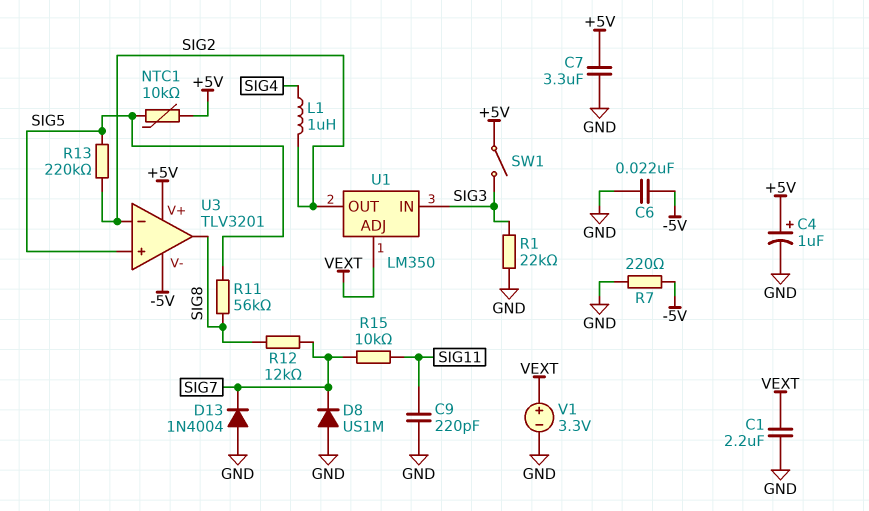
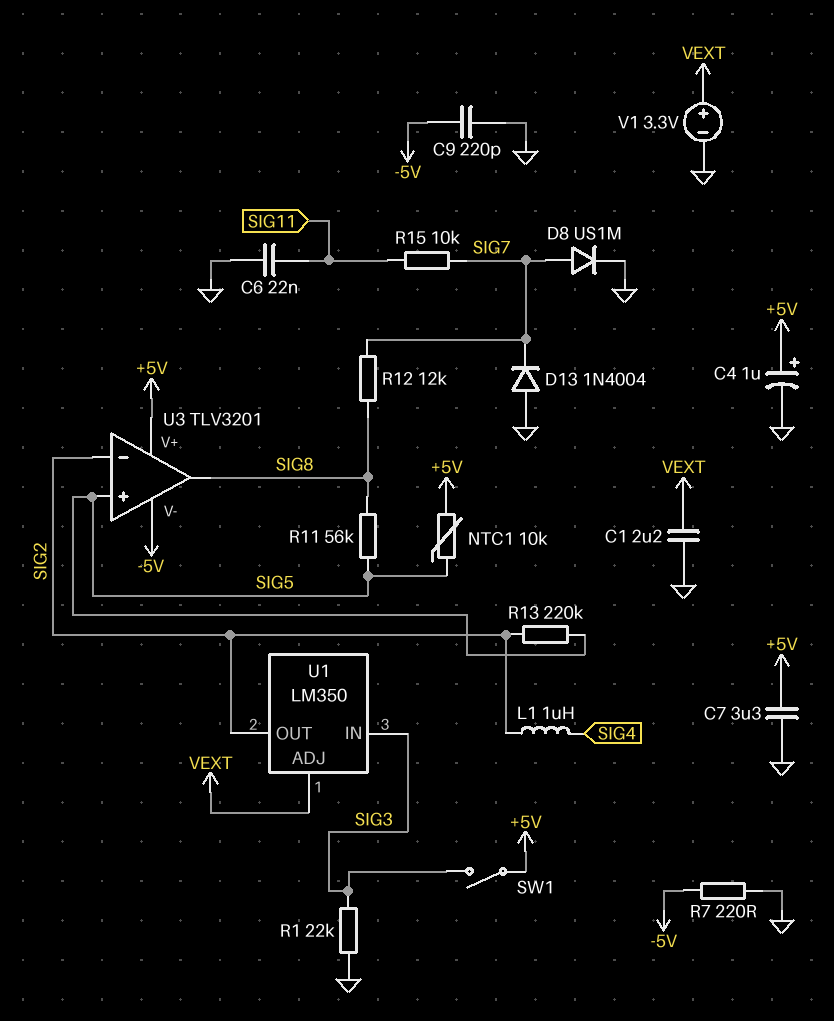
C6: 22nF (-5V, GND) -> 22nF (GND, SIG11)
C9: 220pF (GND, SIG11) -> 220pF (-5V, GND)
D8: diode US1M (A GND, K SIG7) -> diode US1M (A SIG7, K GND)

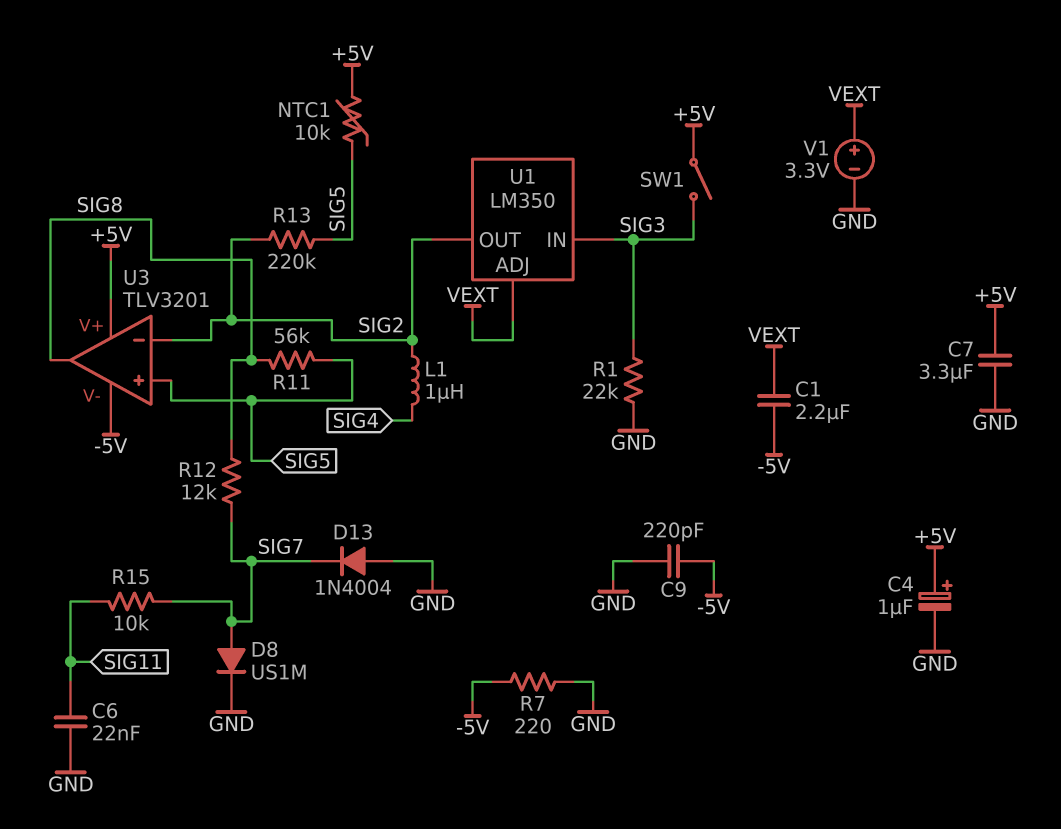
C1: 2.2uF (GND, VEXT) -> 2.2uF (-5V, VEXT)

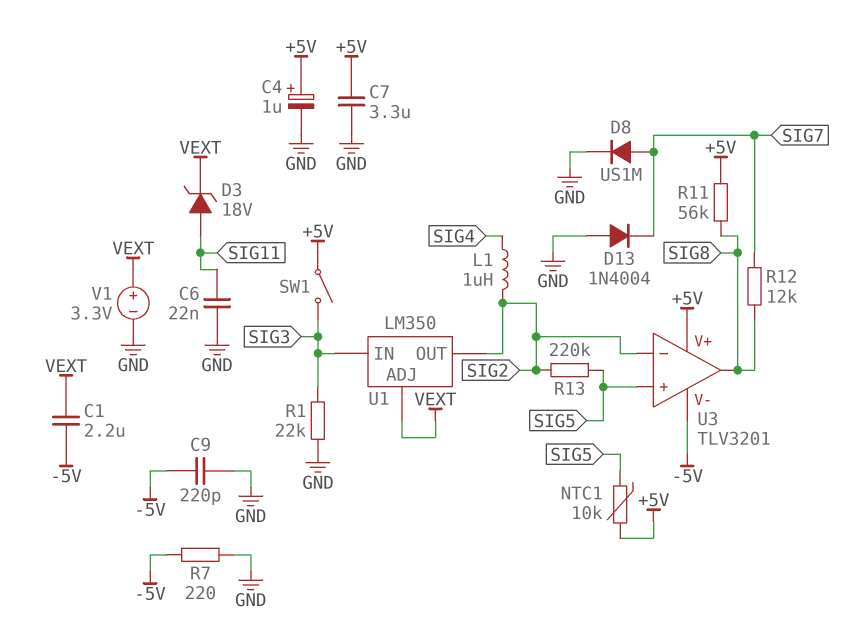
D3: none -> zener 18V (A SIG11, K VEXT)
R11: 56k (SIG5, SIG8) -> 56k (+5V, SIG8)
R15: 10k (SIG7, SIG11) -> none

